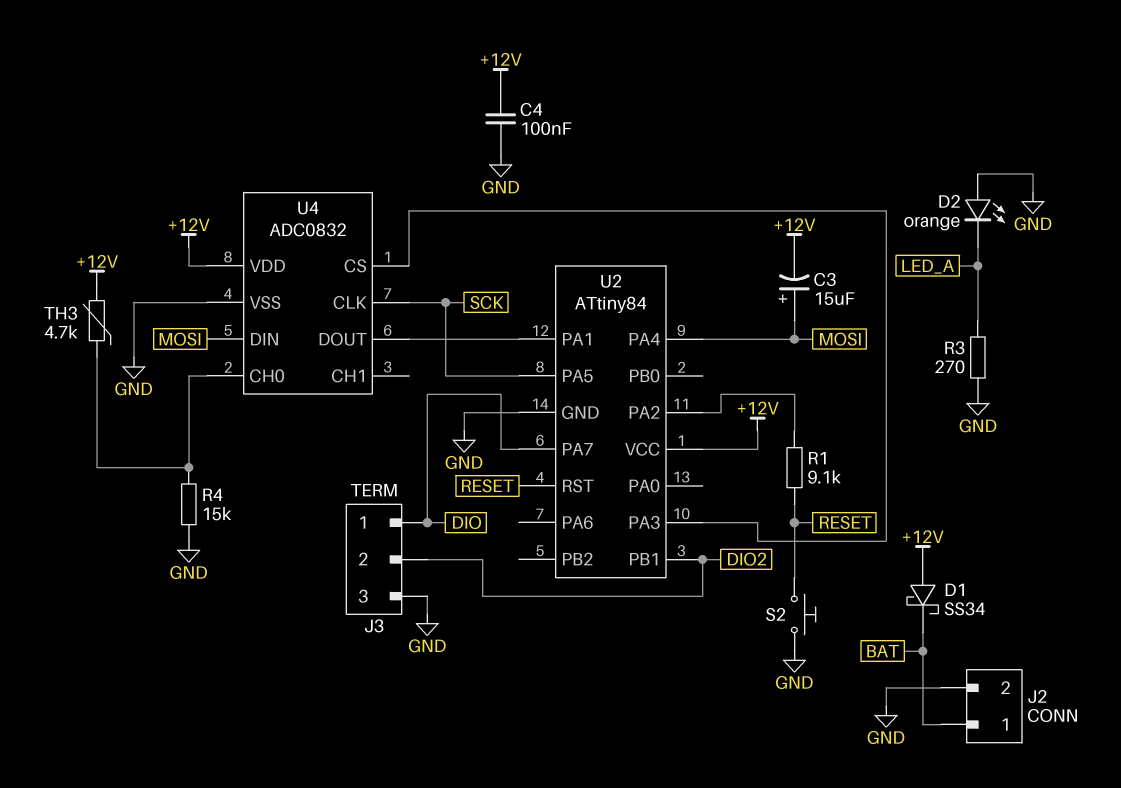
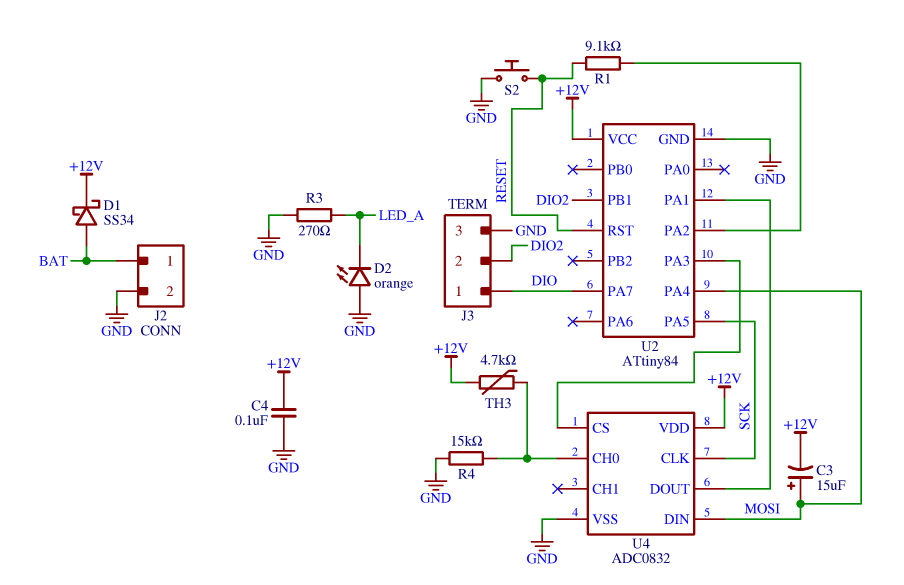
D1: schottky SS34 (A +12V, K BAT) -> schottky SS34 (A BAT, K +12V)

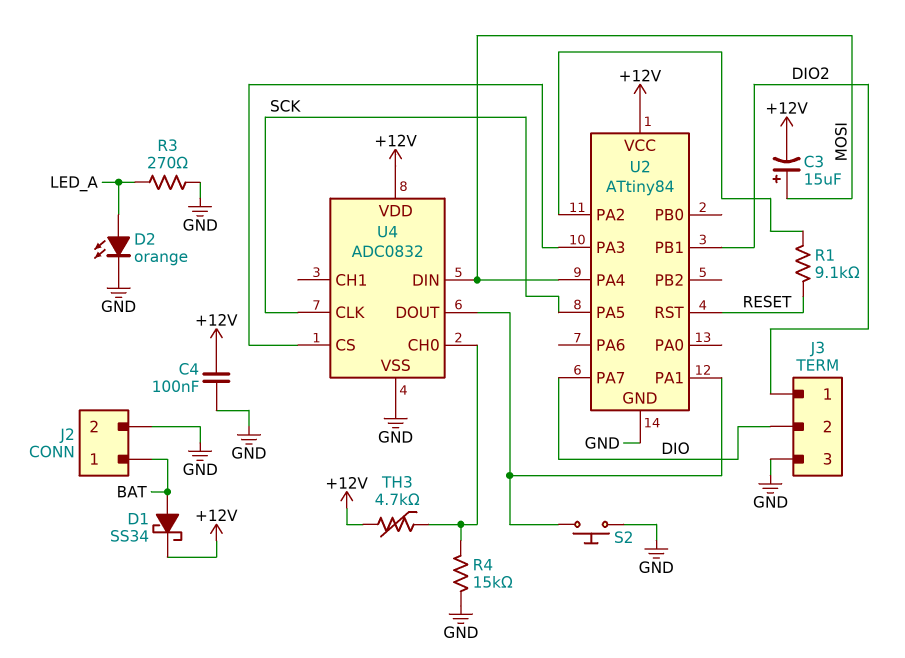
D2: LED orange (A GND, K LED_A) -> LED orange (A LED_A, K GND)
J3 pin 1: DIO -> DIO2
J3 pin 2: DIO2 -> DIO
S2: button (GND, RESET) -> button (GND, U2/PA1)

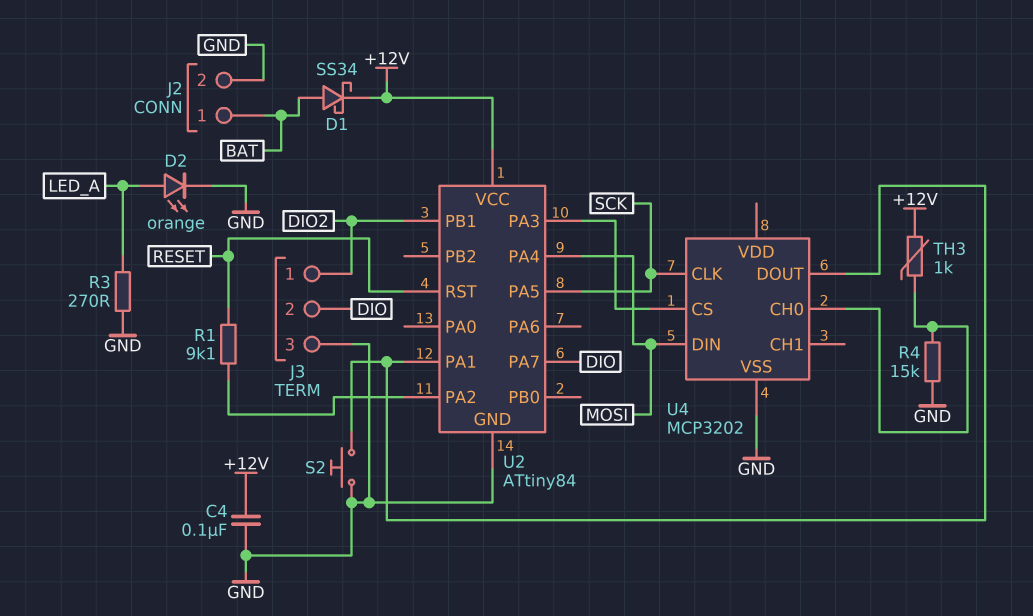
C3: 15uF (plus MOSI, minus +12V) -> none
TH3: 4.7k (+12V, U4/CH0) -> 1k (+12V, U4/CH0)
U4: ADC0832 -> MCP3202
U4 pin VDD: +12V -> none

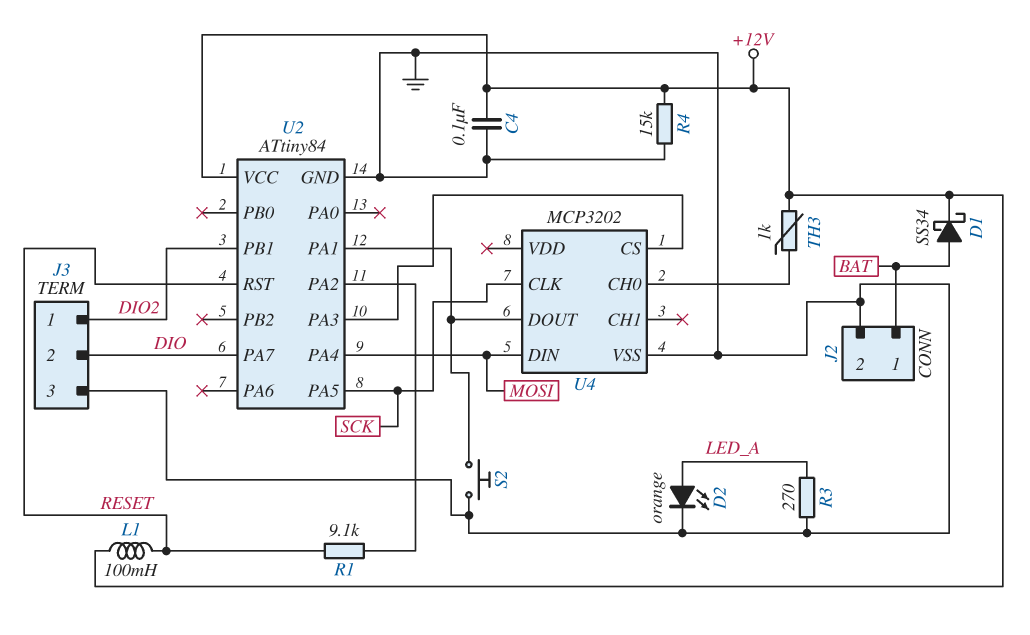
L1: none -> 100mH (+12V, RESET)
R4: 15k (GND, U4/CH0) -> 15k (+12V, GND)

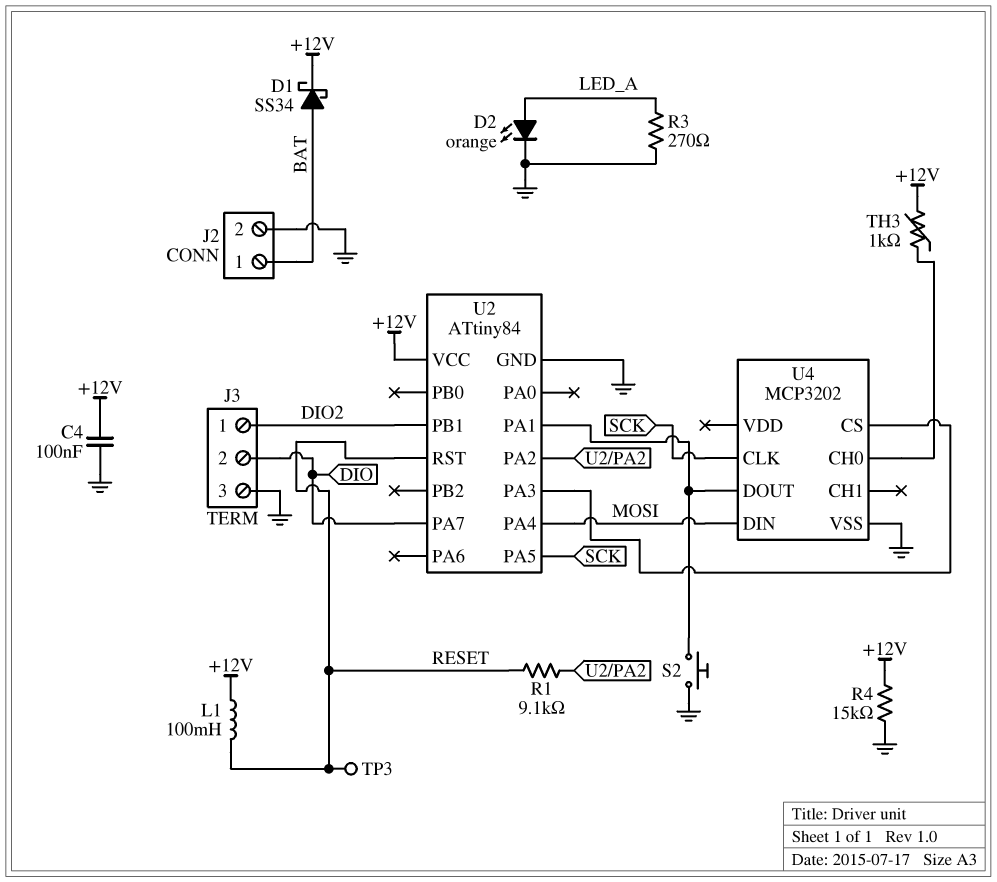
TP3: none -> test point (RESET)

